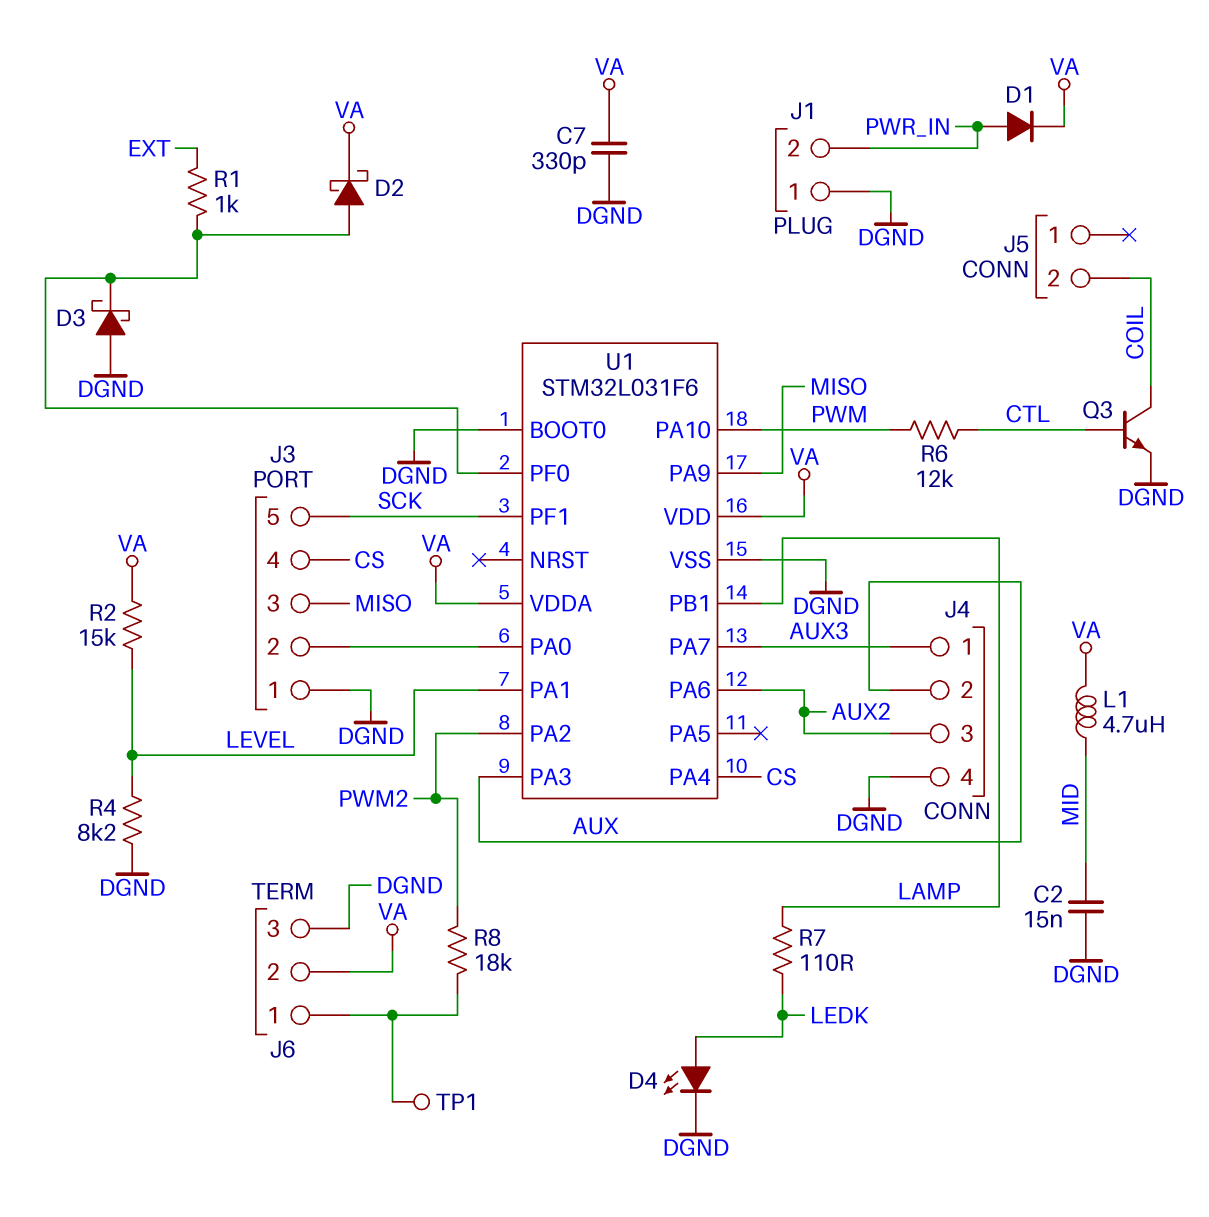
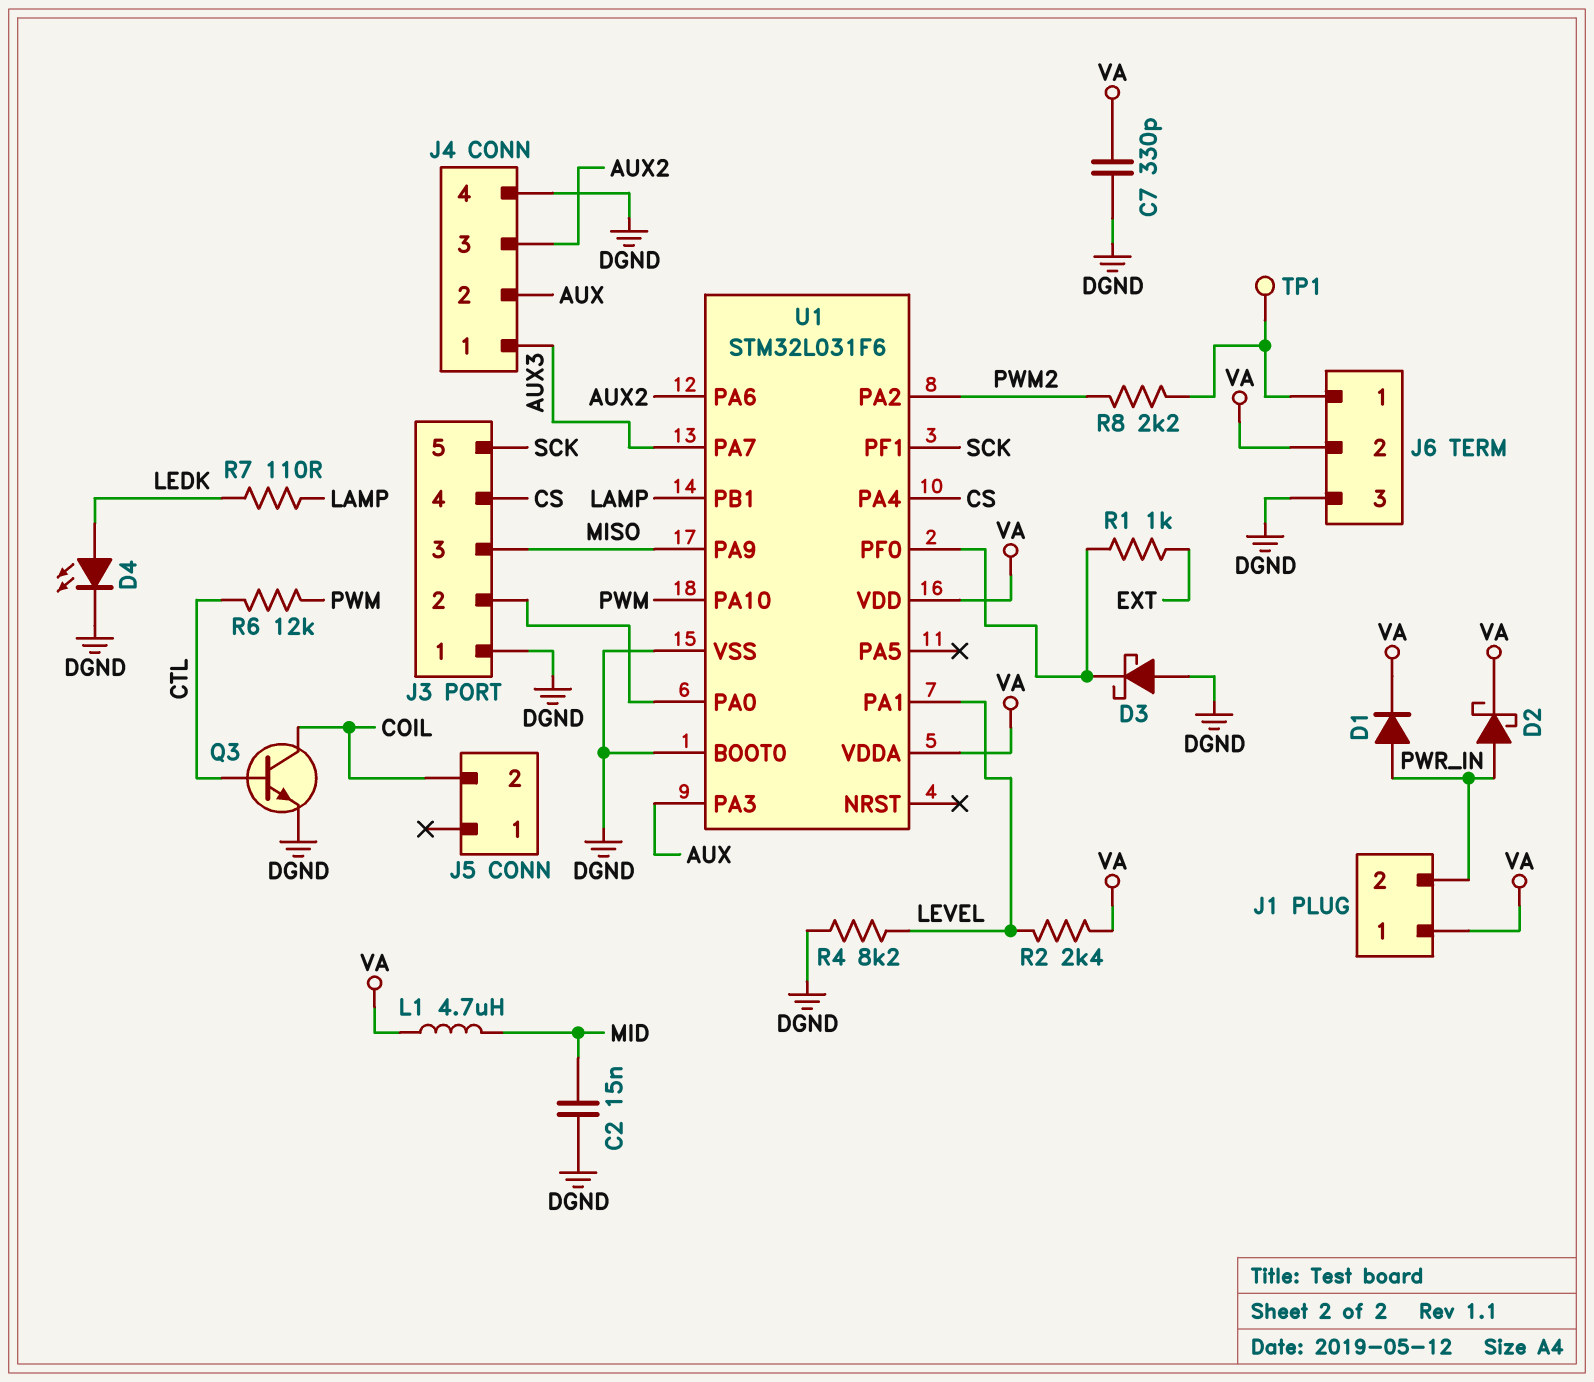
D2: schottky (A U1/PF0, K VA) -> schottky (A PWR_IN, K VA)
J1 pin 1: DGND -> VA
R2: 15k (LEVEL, VA) -> 2.4k (LEVEL, VA)
R8: 18k (J6/1, PWM2) -> 2.2k (J6/1, PWM2)

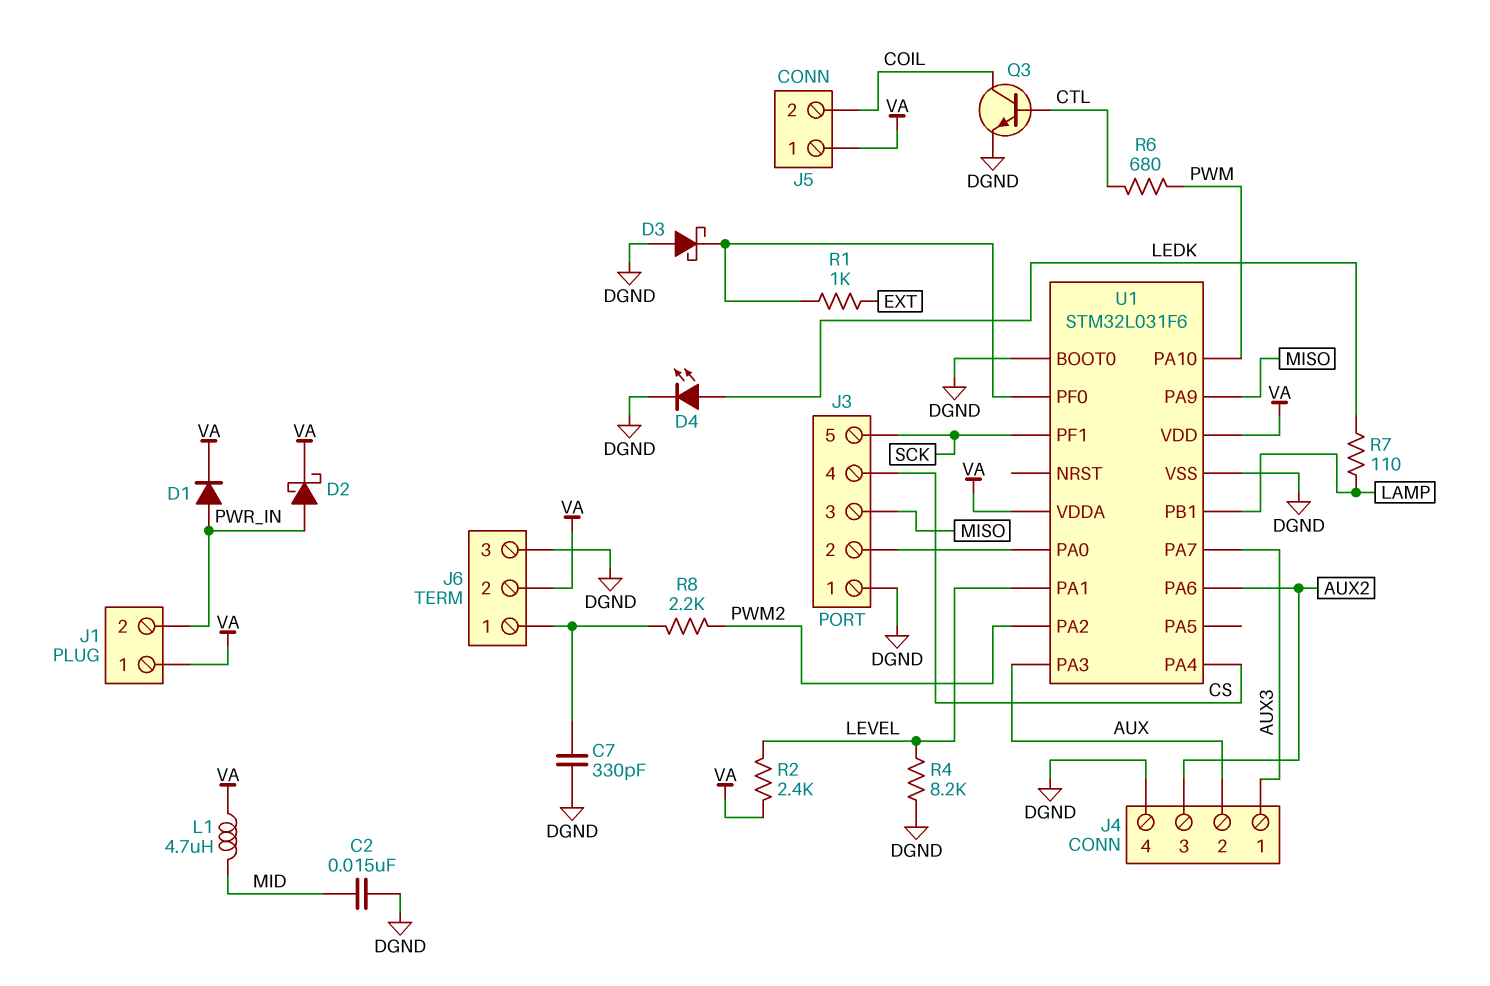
C7: 330pF (DGND, VA) -> 330pF (DGND, J6/1)
J5 pin 1: none -> VA
R6: 12k (CTL, PWM) -> 680 (CTL, PWM)
TP1: test point (J6/1) -> none

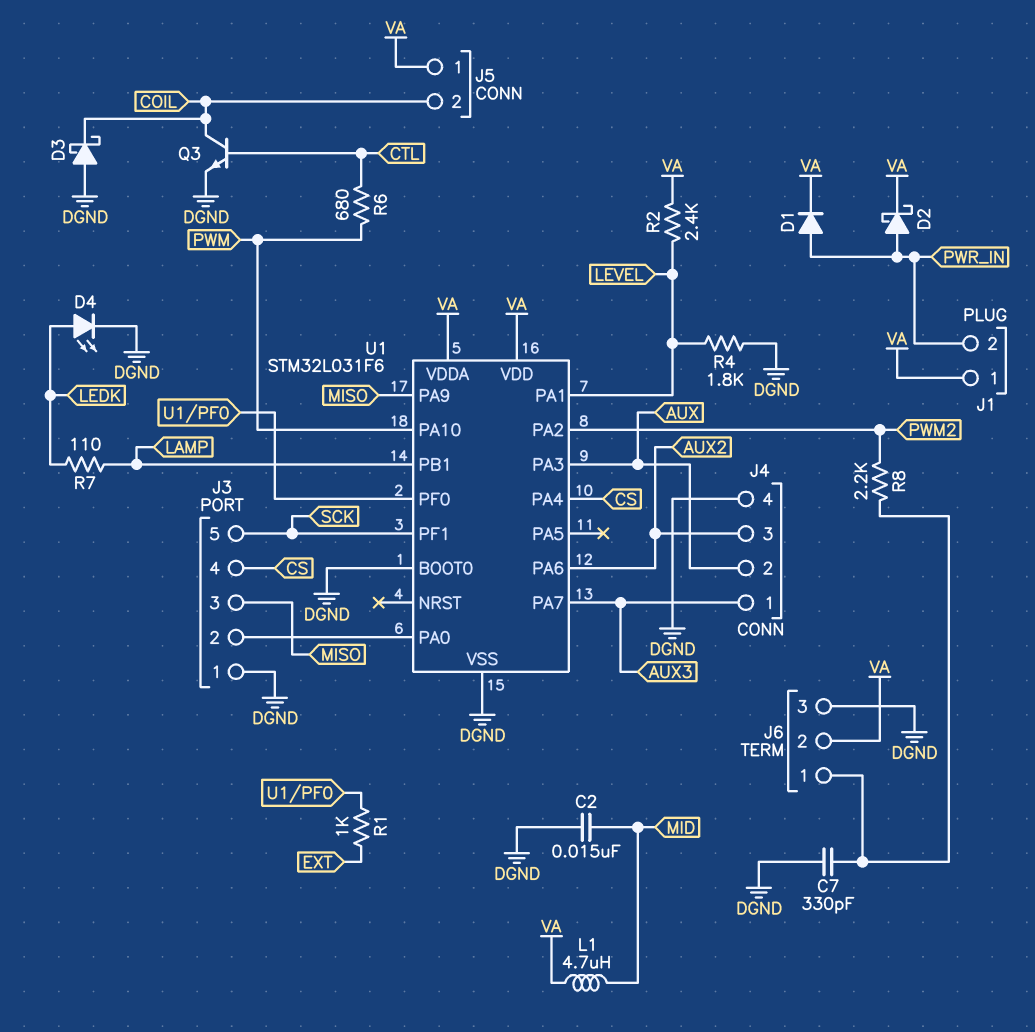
D3: schottky (A DGND, K U1/PF0) -> schottky (A DGND, K COIL)
R4: 8.2k (DGND, LEVEL) -> 1.8k (DGND, LEVEL)

